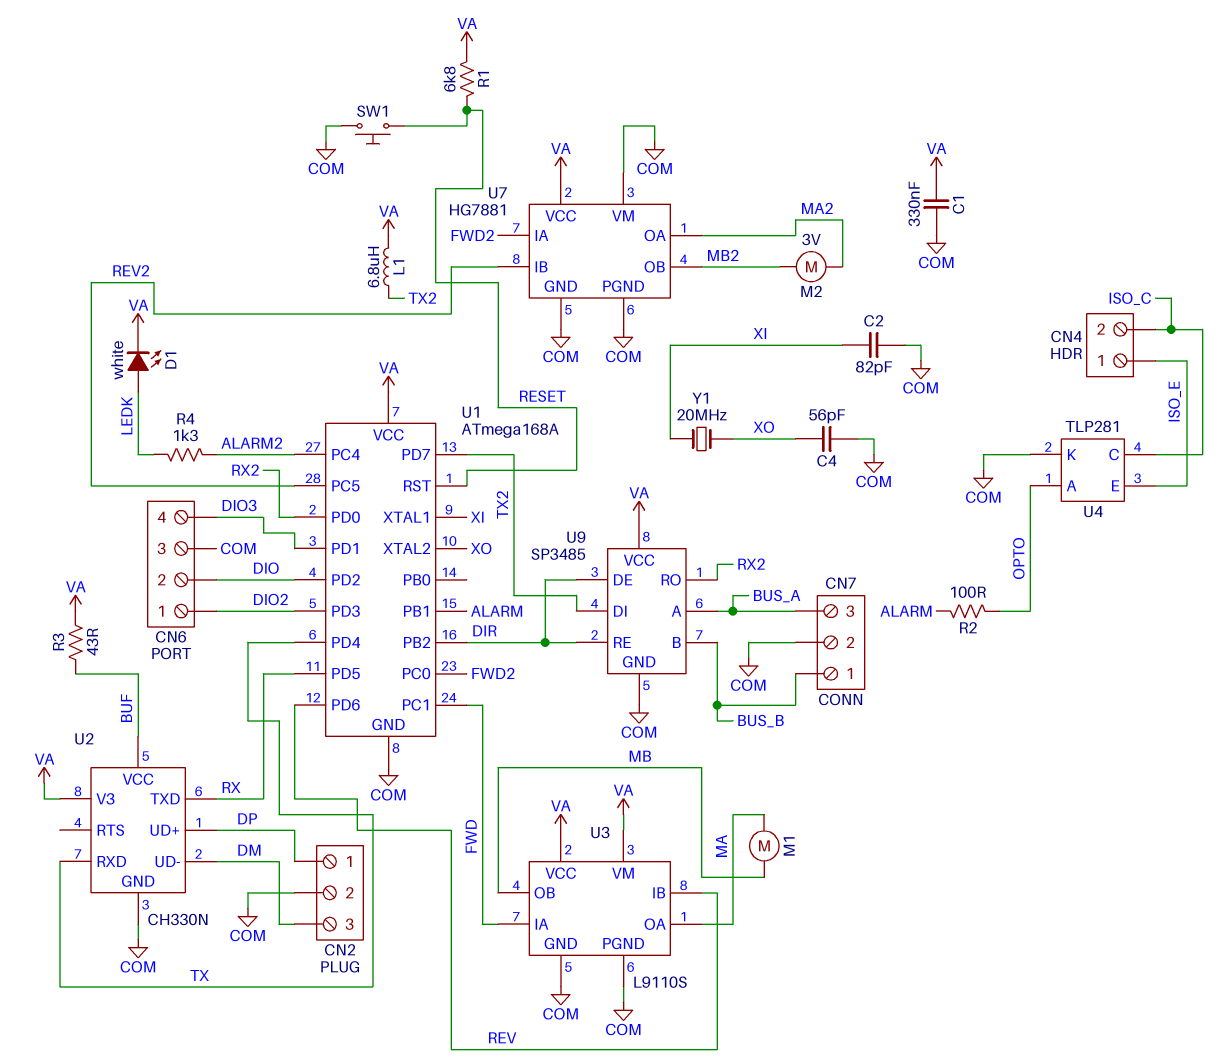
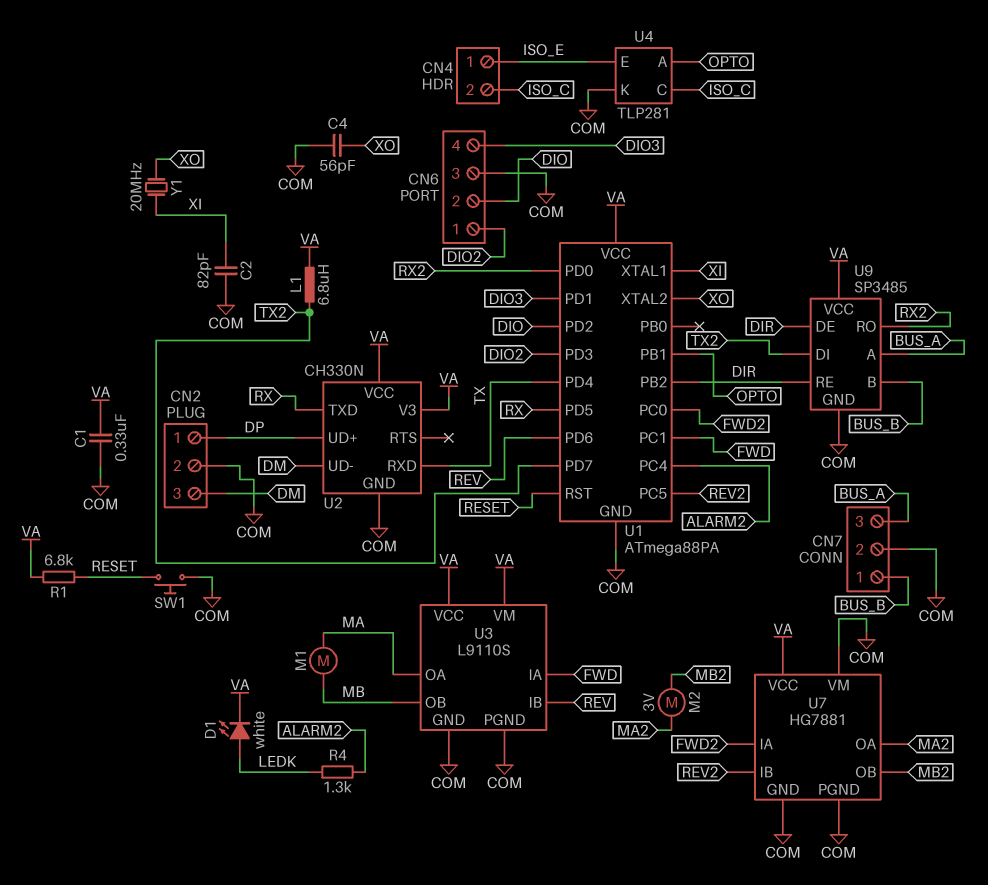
R2: 100 (ALARM, OPTO) -> none
R3: 43 (BUF, VA) -> none
U1: ATmega168A -> ATmega88PA
U1 pin PB1: ALARM -> OPTO
U2 pin VCC: BUF -> VA

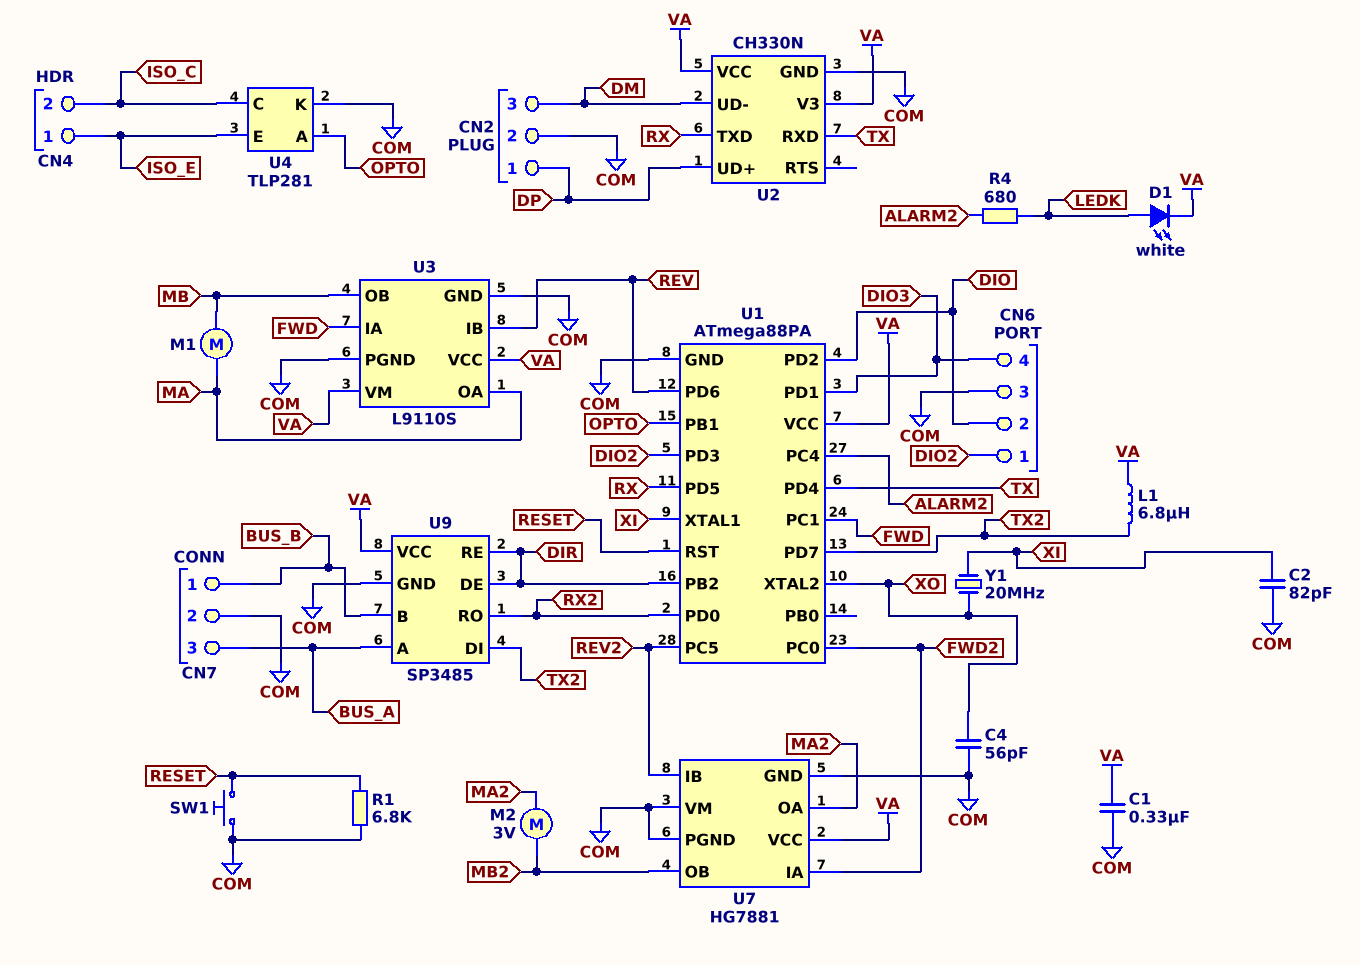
R1: 6.8k (RESET, VA) -> 6.8k (COM, RESET)
R4: 1.3k (ALARM2, LEDK) -> 680 (ALARM2, LEDK)

